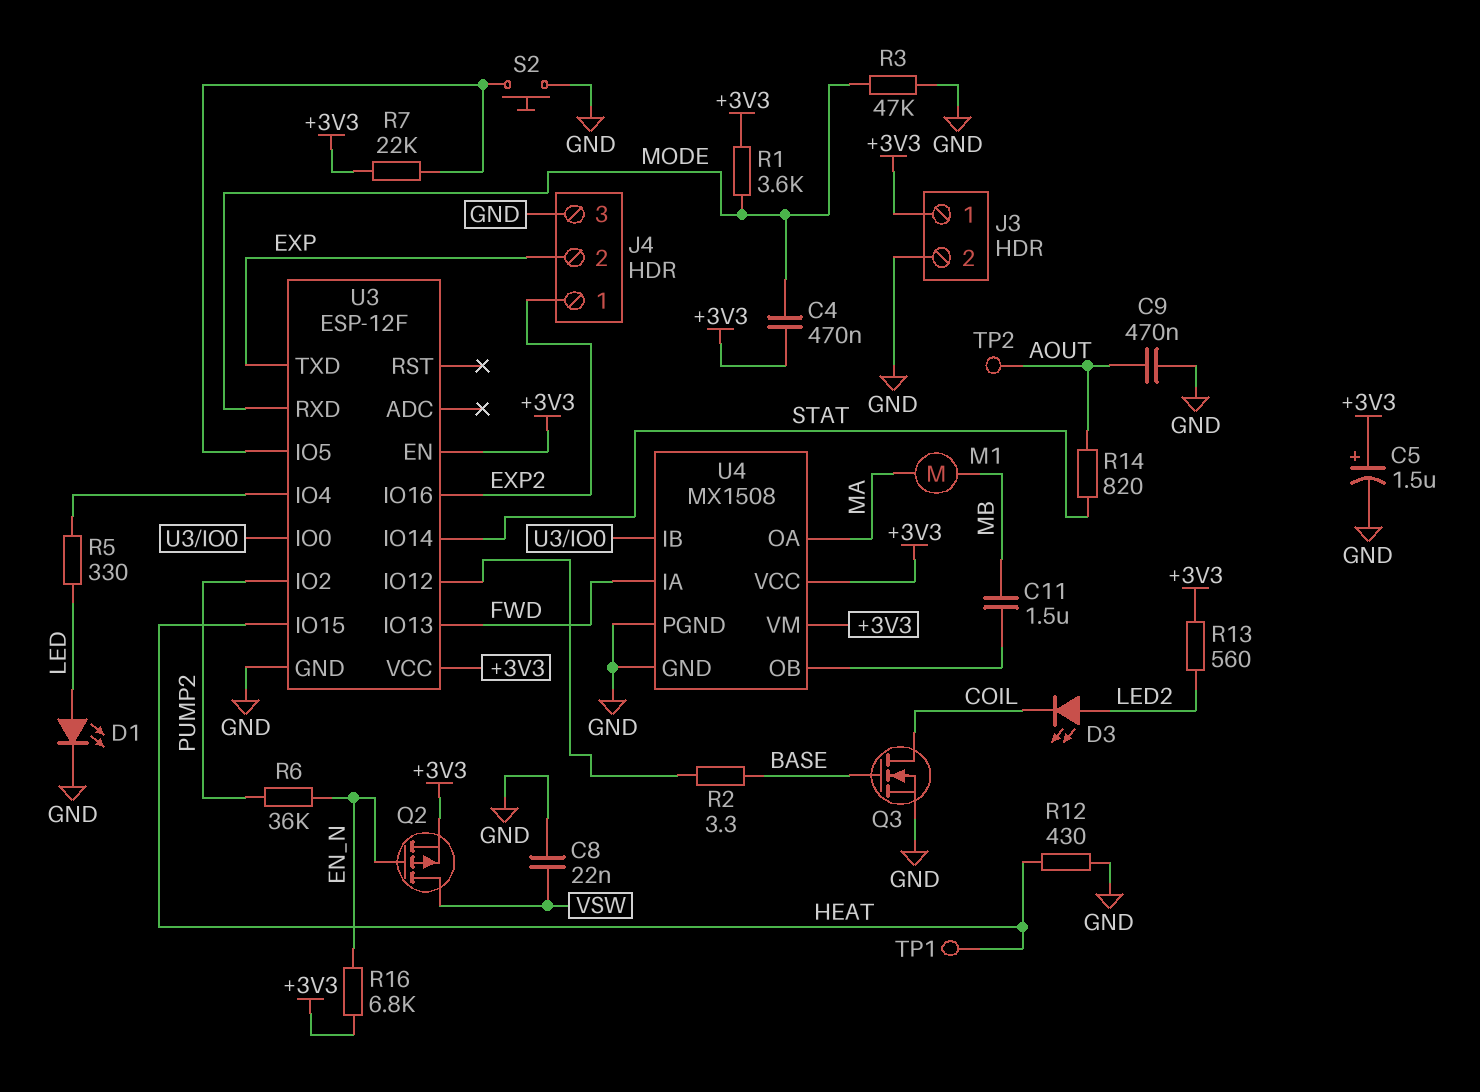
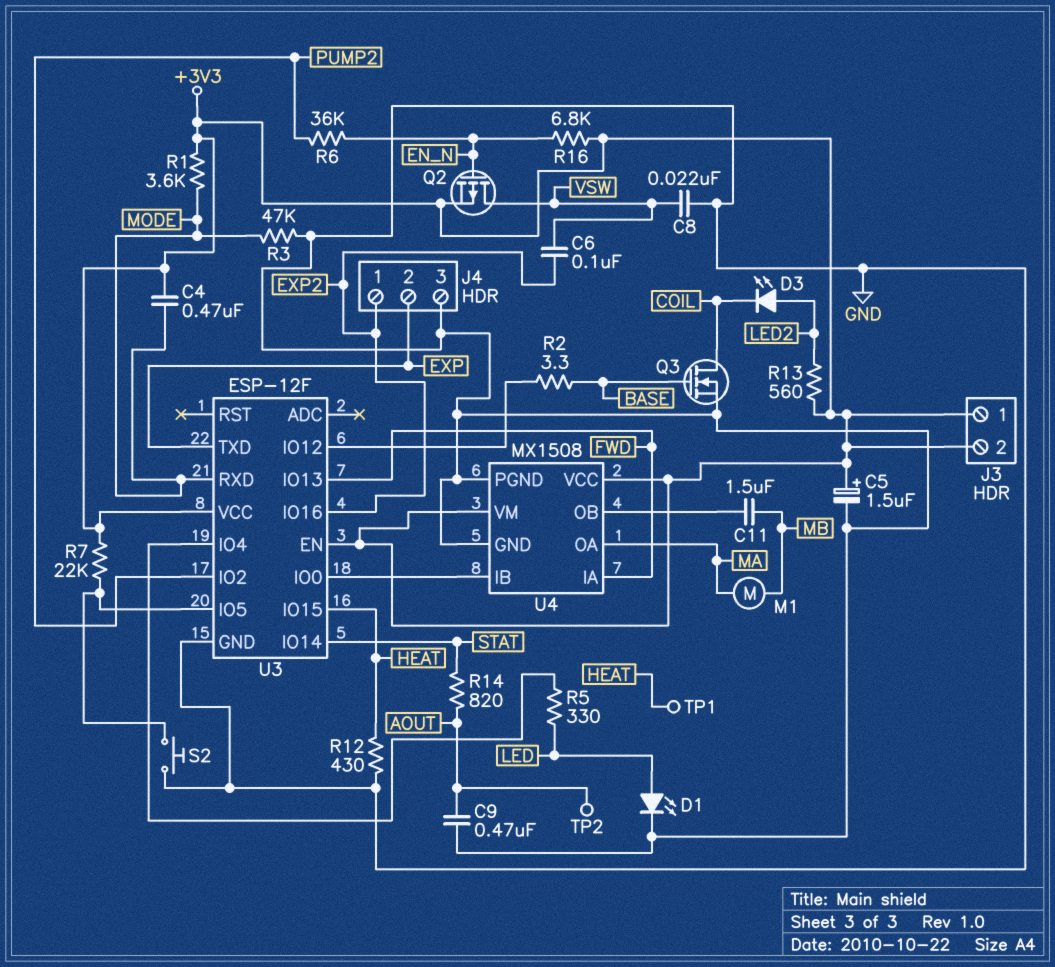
C6: none -> 100nF (EXP2, VSW)
J3 pin 2: GND -> +3V3

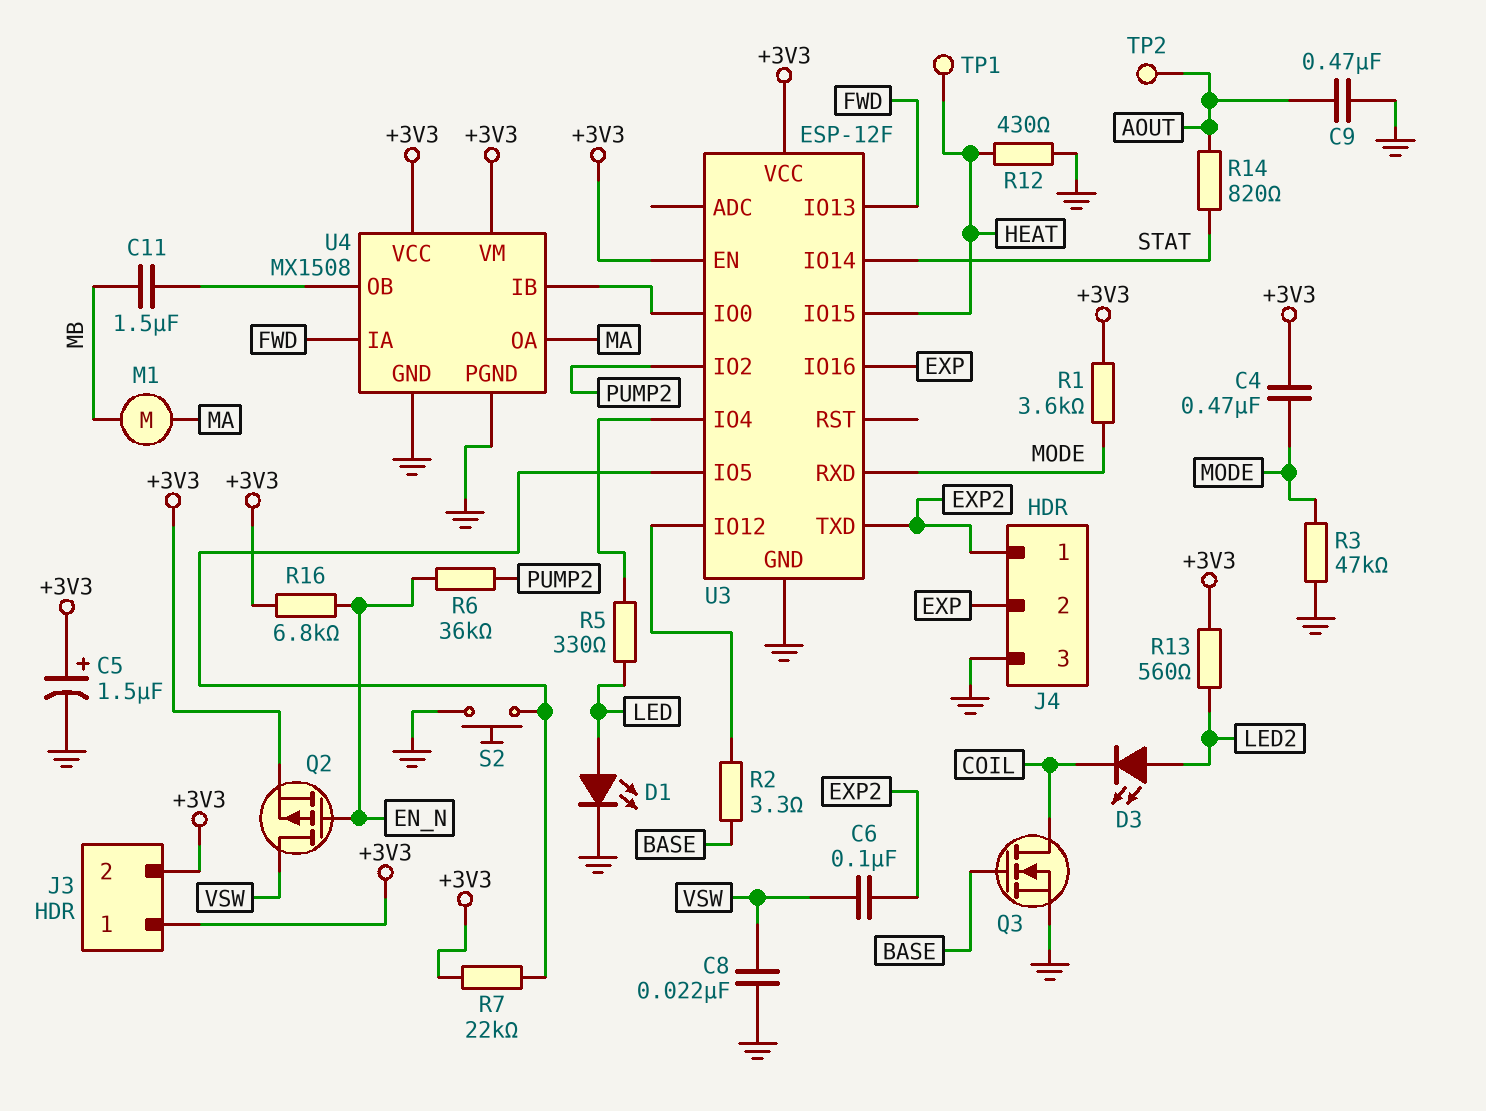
U3 pin IO16: EXP2 -> EXP
U3 pin TXD: EXP -> EXP2

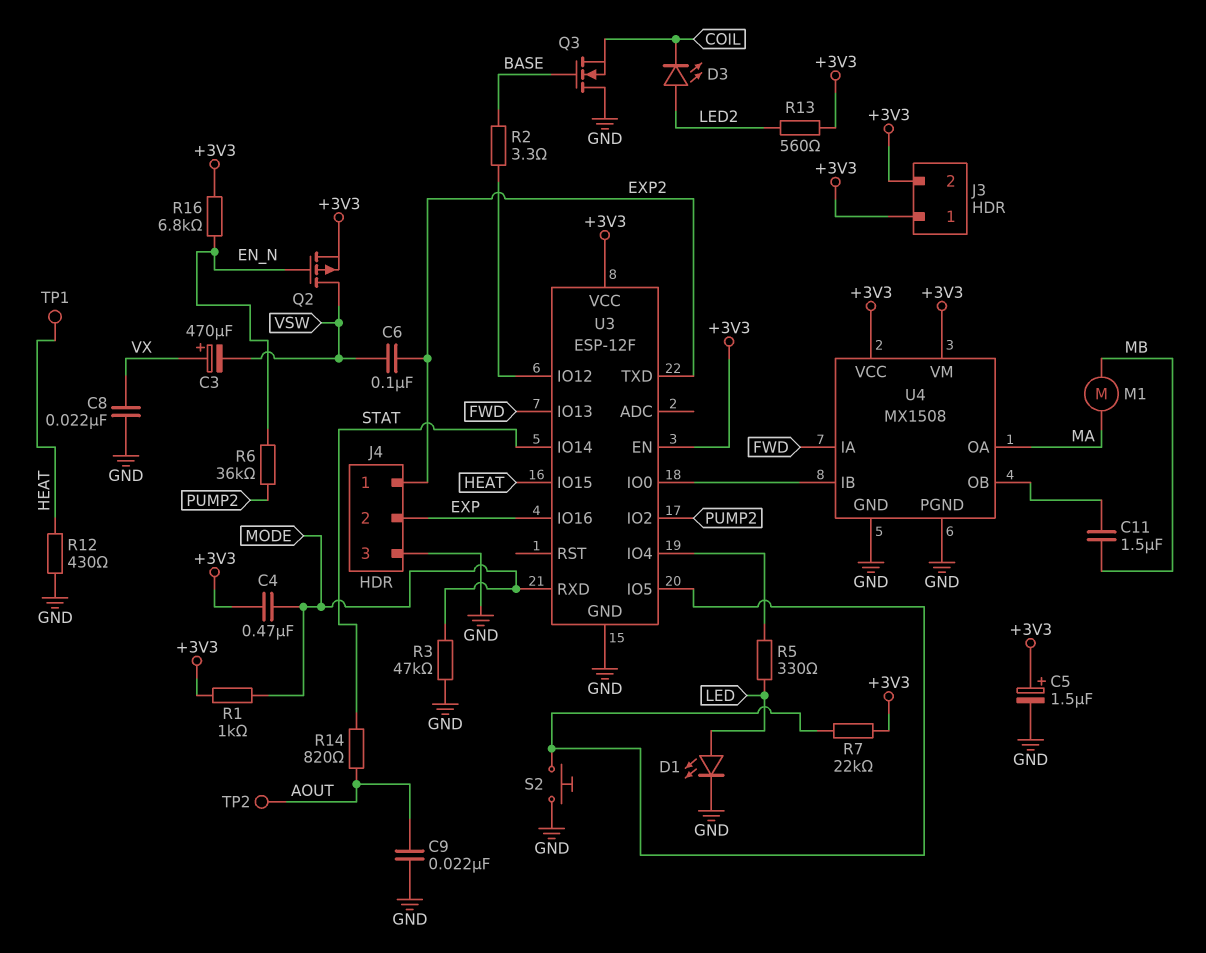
C3: none -> 470uF (plus VX, minus VSW)
C8: 22nF (GND, VSW) -> 22nF (GND, VX)
C9: 470nF (AOUT, GND) -> 22nF (AOUT, GND)
Q3: NMOS (G BASE, D COIL, S GND) -> NMOS (G BASE, D GND, S COIL)
R1: 3.6k (+3V3, MODE) -> 1k (+3V3, MODE)

